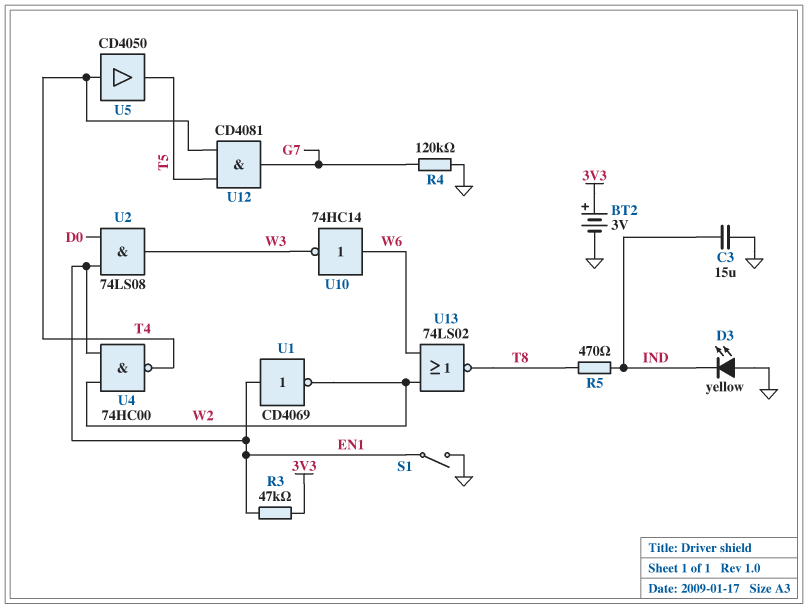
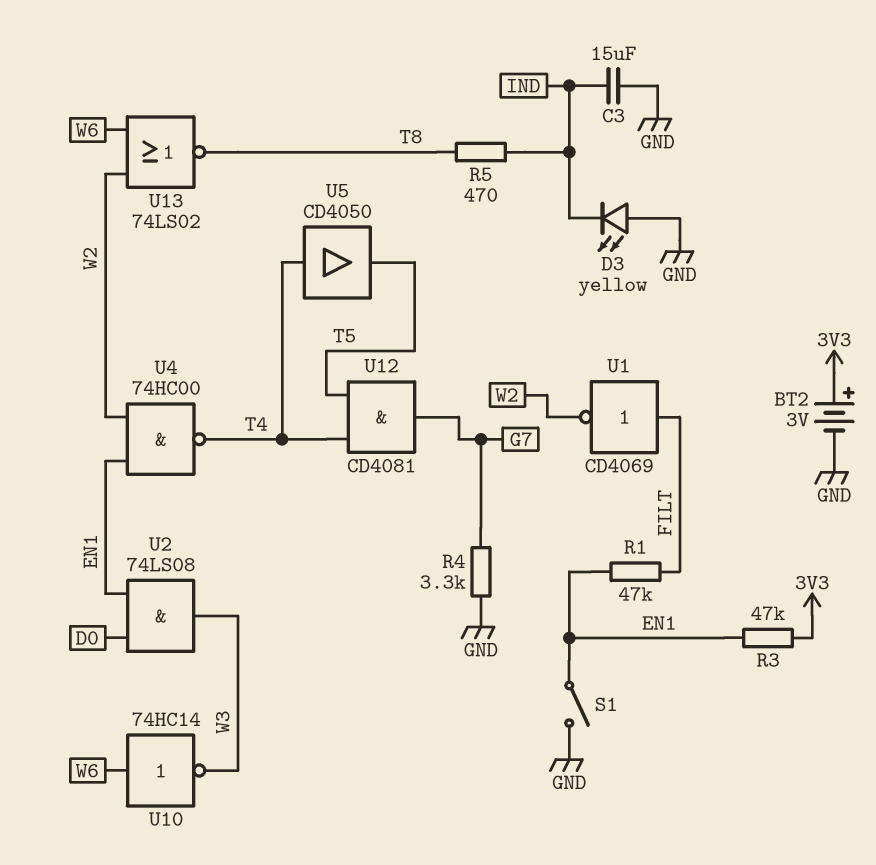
R1: none -> 47k (EN1, FILT)
R4: 120k (G7, GND) -> 3.3k (G7, GND)
U1: NOT CD4069 (in EN1, out W2) -> NOT CD4069 (in FILT, out W2)

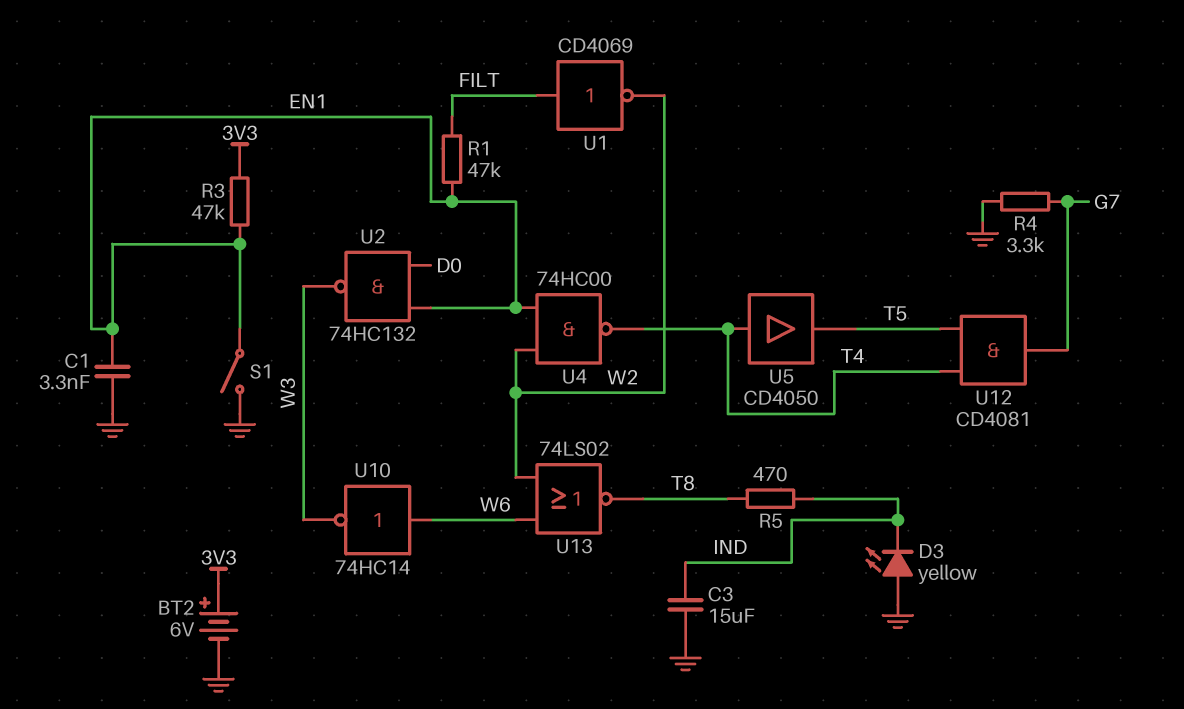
BT2: 3V (plus 3V3, minus GND) -> 6V (plus 3V3, minus GND)
C1: none -> 3.3nF (EN1, GND)
U2: AND 74LS08 (in D0, in EN1, out W3) -> NAND 74HC132 (in D0, in EN1, out W3)

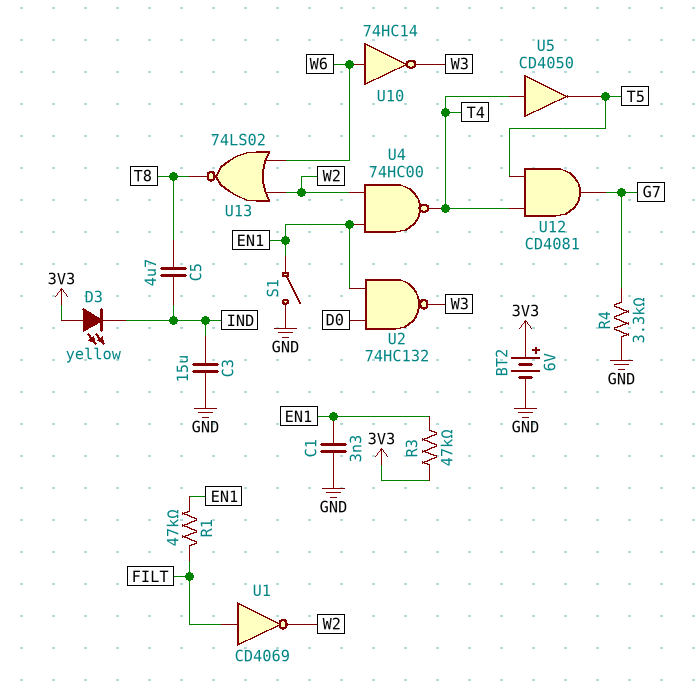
C5: none -> 4.7uF (IND, T8)
D3: LED yellow (A GND, K IND) -> LED yellow (A 3V3, K IND)
R5: 470 (IND, T8) -> none

